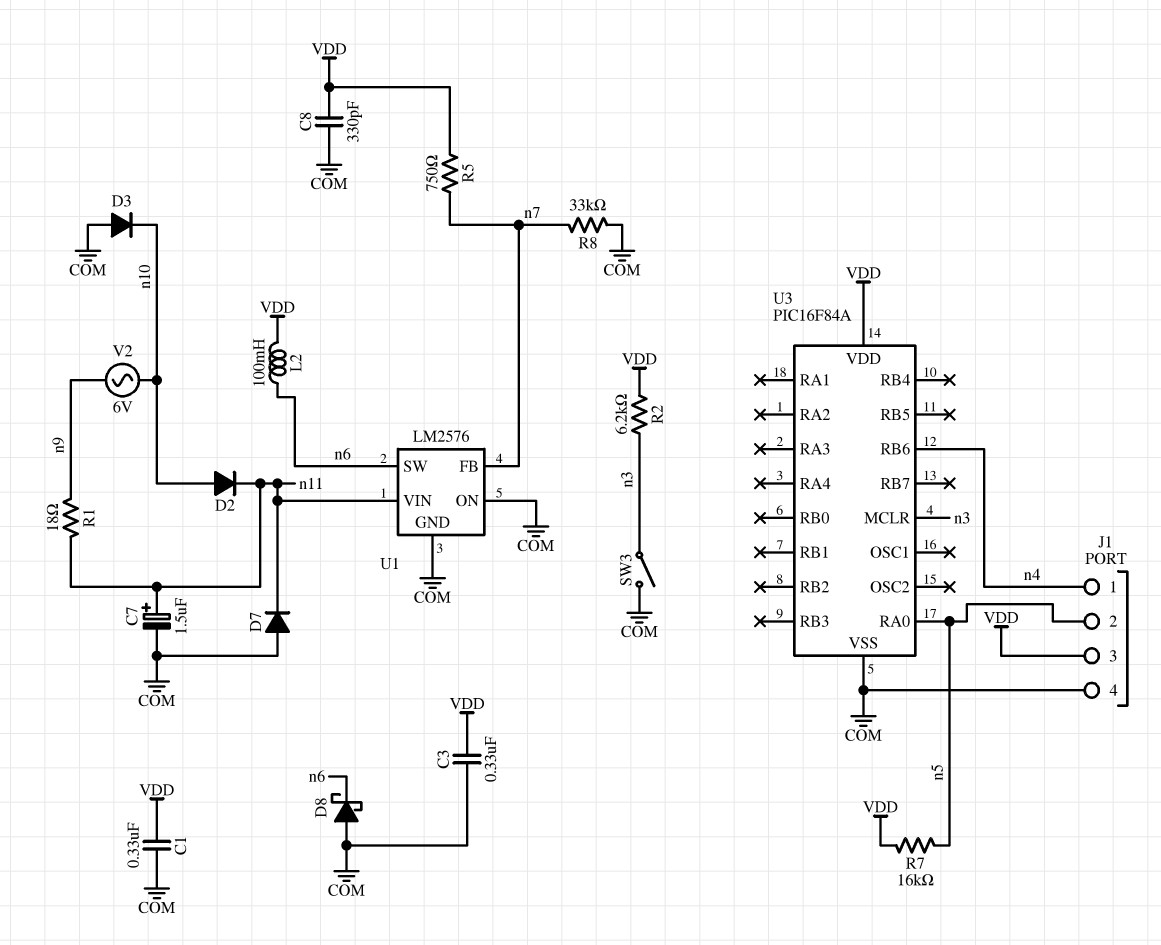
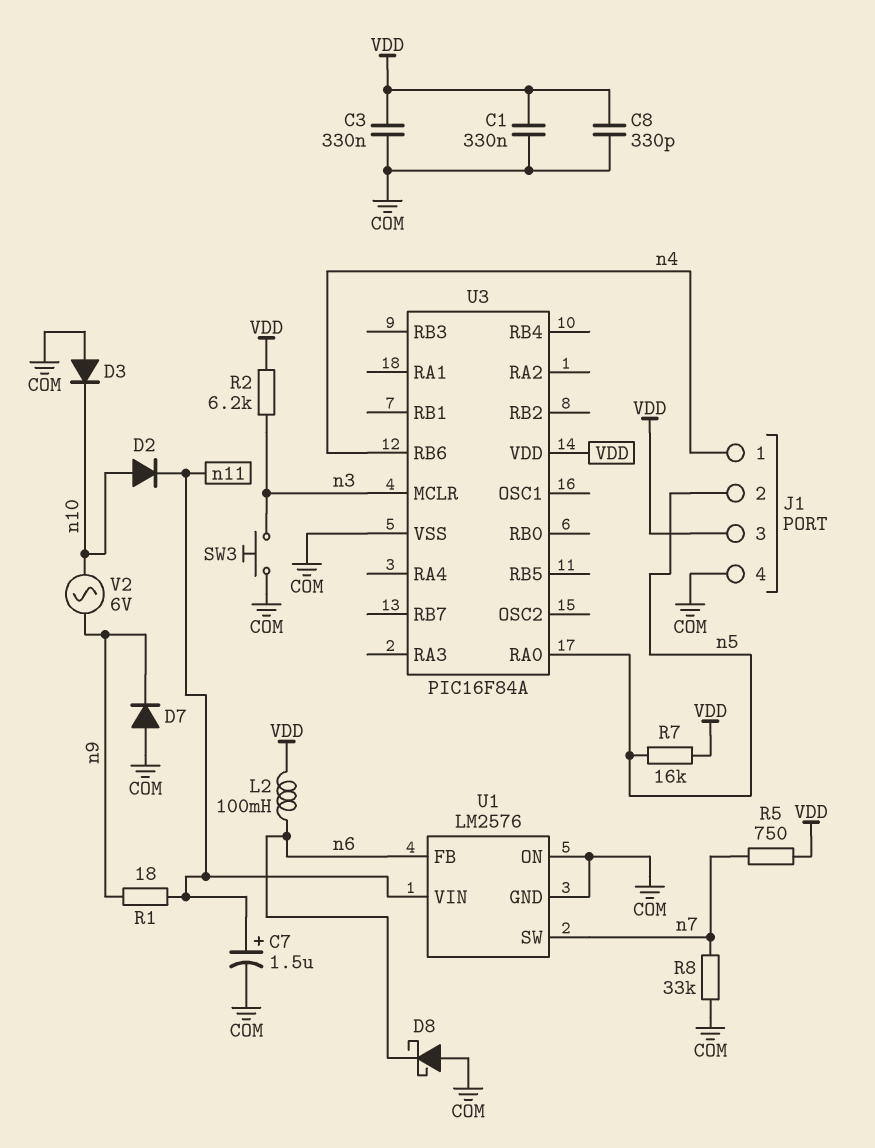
D7: diode (A COM, K n11) -> diode (A COM, K n9)
SW3: switch (COM, n3) -> button (COM, n3)
U1 pin FB: n7 -> n6
U1 pin SW: n6 -> n7

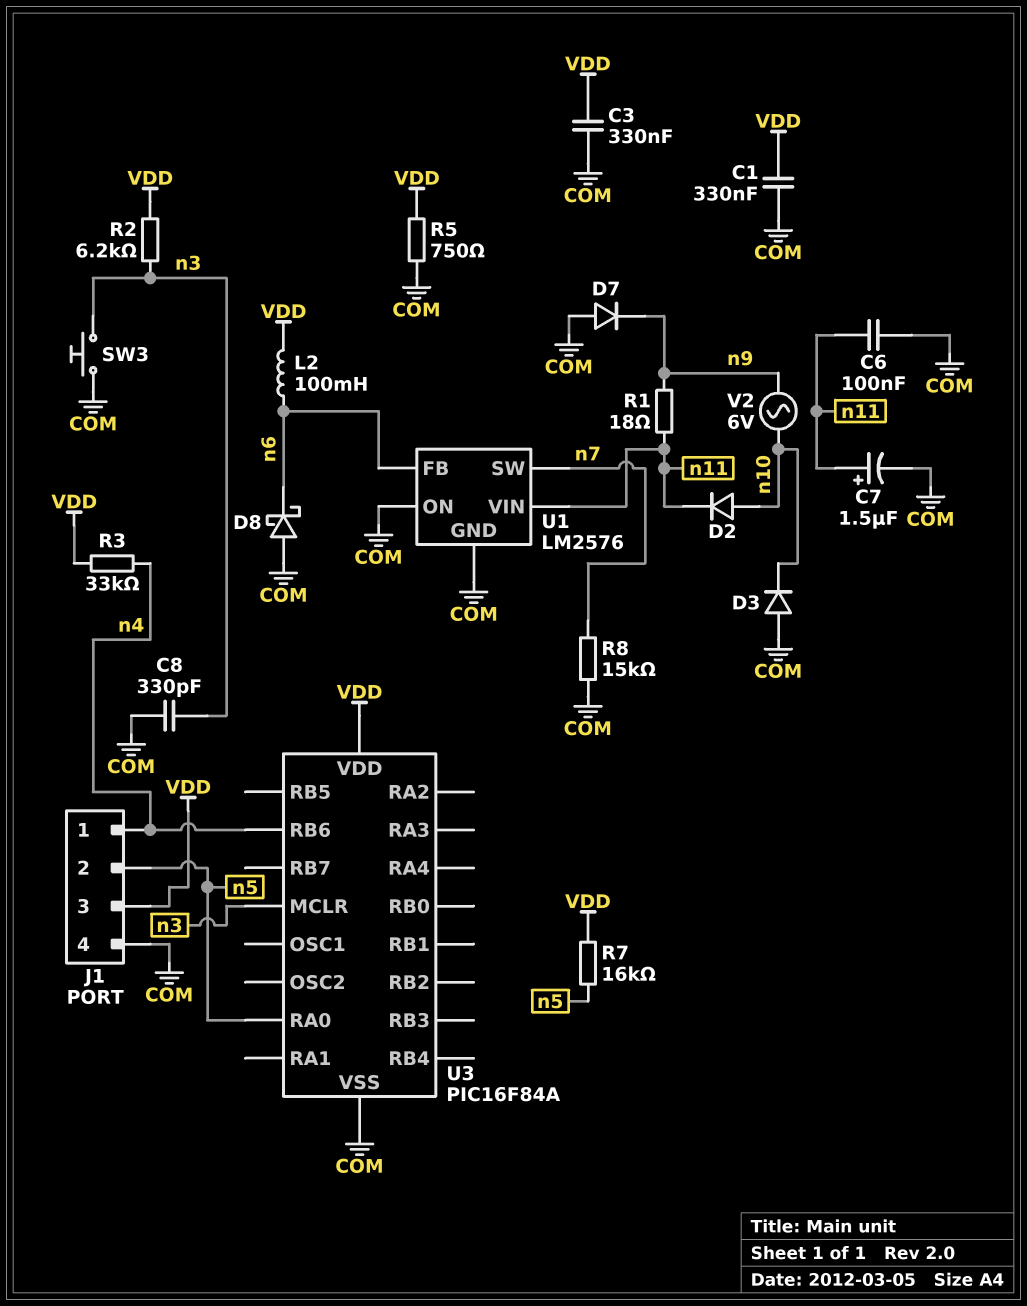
C6: none -> 100nF (COM, n11)
C8: 330pF (COM, VDD) -> 330pF (COM, n3)
R3: none -> 33k (VDD, n4)
R5: 750 (VDD, n7) -> 750 (COM, VDD)
R8: 33k (COM, n7) -> 15k (COM, n7)

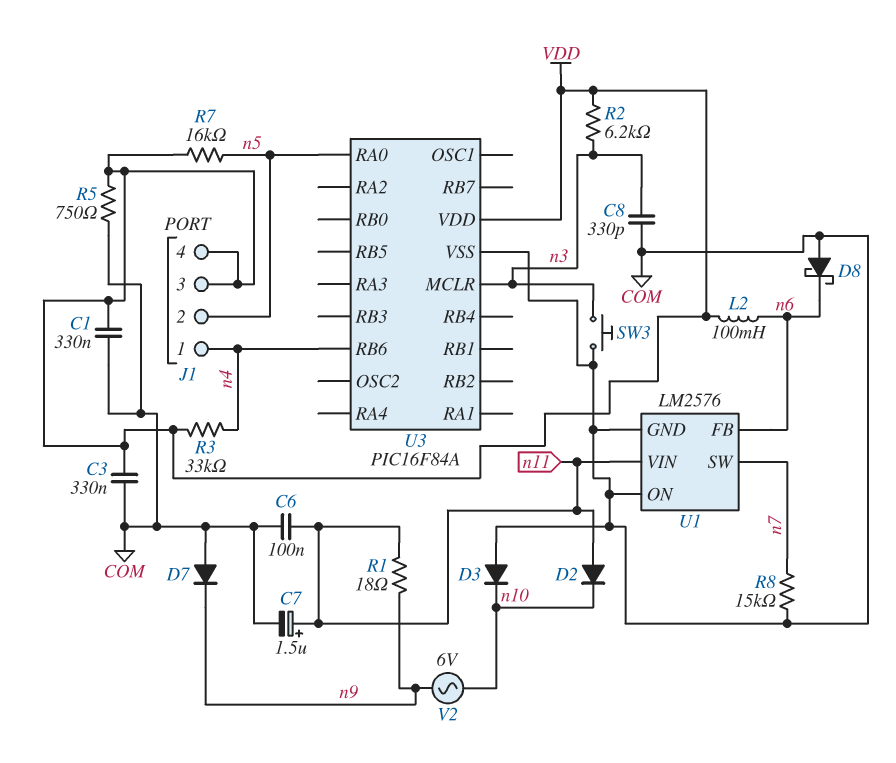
D2: diode (A n10, K n11) -> diode (A n11, K n10)
J1 pin 4: COM -> VDD

